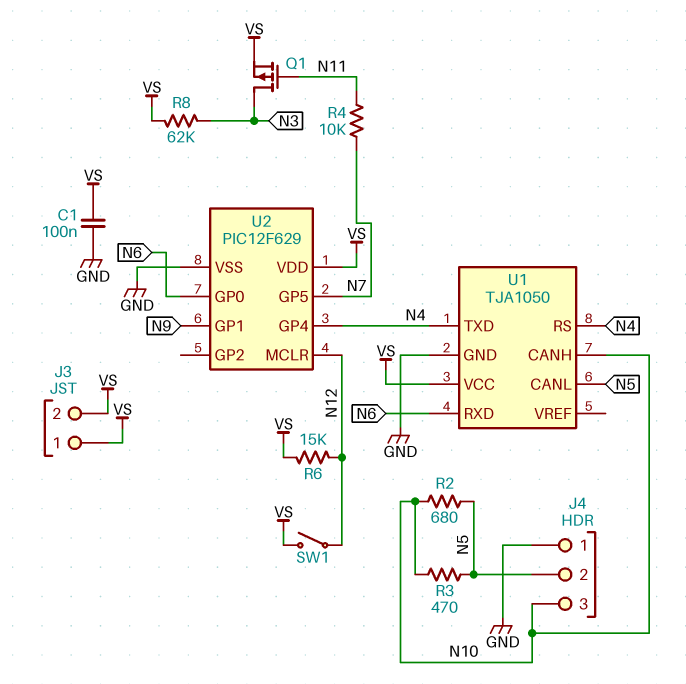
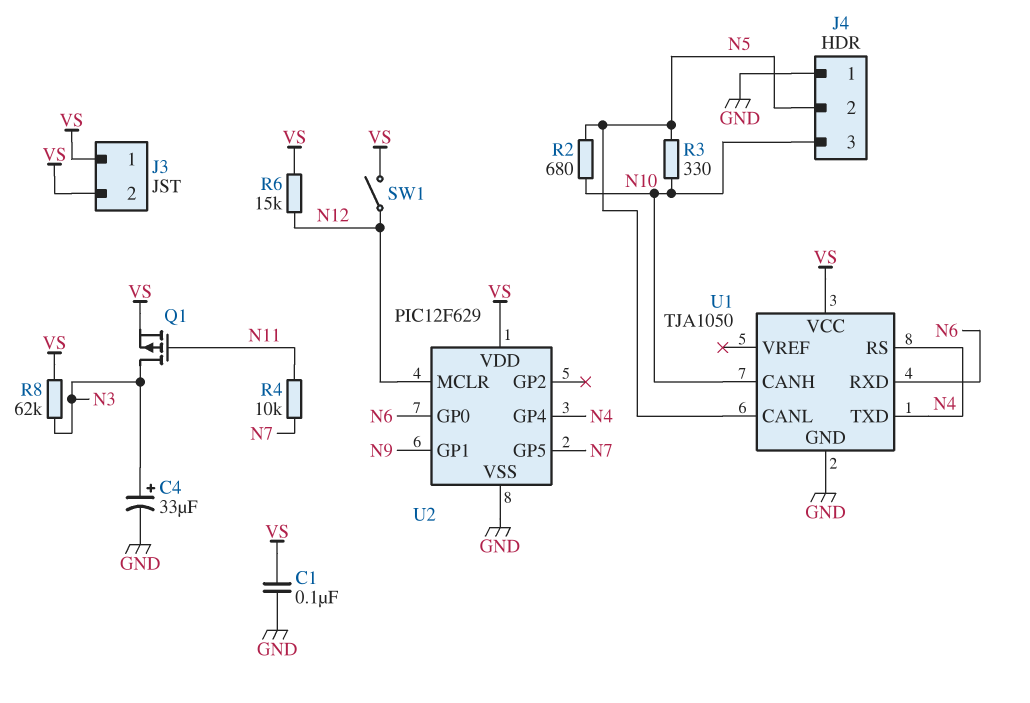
C4: none -> 33uF (plus N3, minus GND)
R3: 470 (N5, N10) -> 330 (N5, N10)

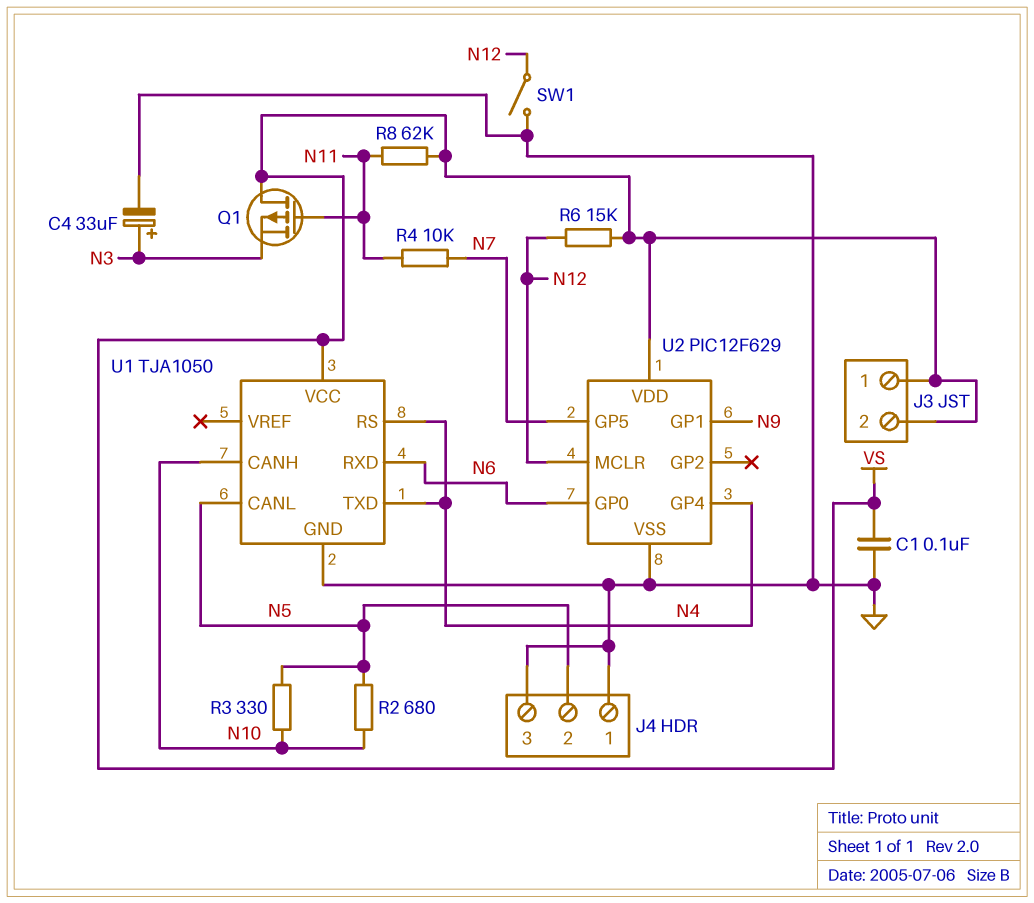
J4 pin 3: N10 -> GND
Q1: PMOS (G N11, D N3, S VS) -> PMOS (G N11, D VS, S N3)
R8: 62k (N3, VS) -> 62k (N11, VS)
SW1: switch (N12, VS) -> switch (GND, N12)

